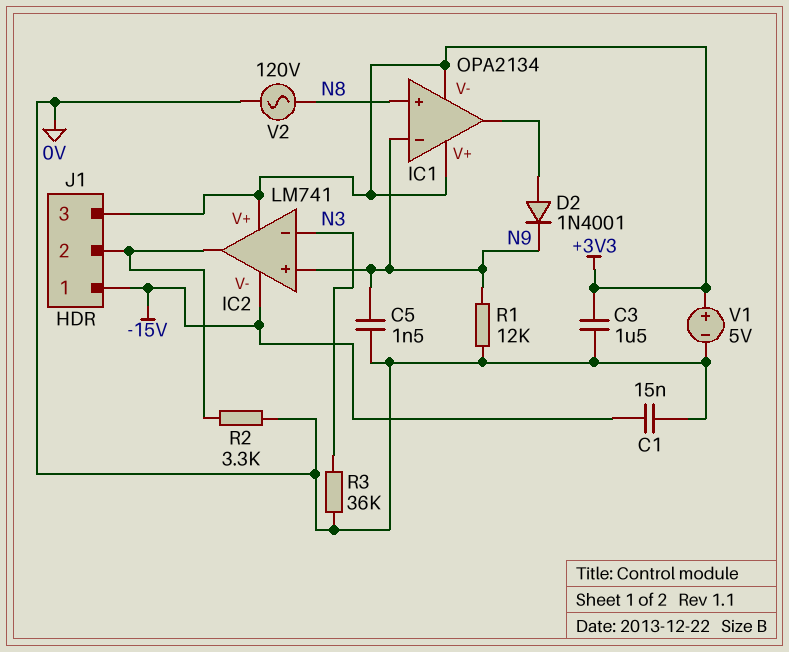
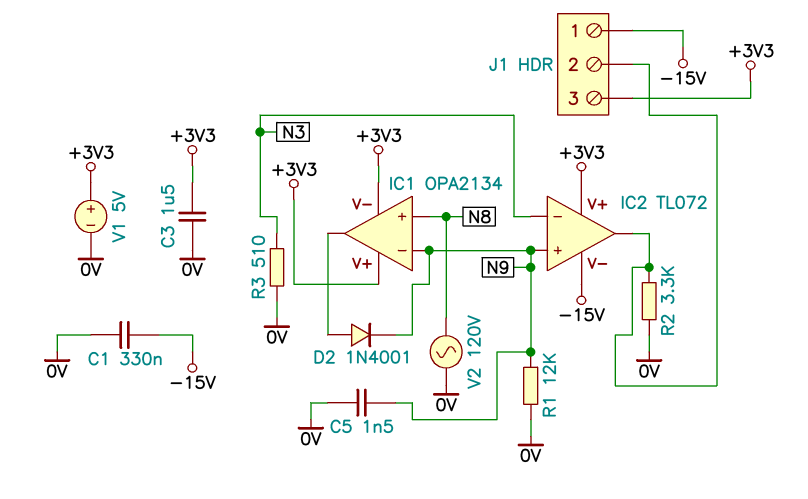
C1: 15nF (-15V, 0V) -> 330nF (-15V, 0V)
IC2: LM741 -> TL072
R3: 36k (0V, N3) -> 510 (0V, N3)

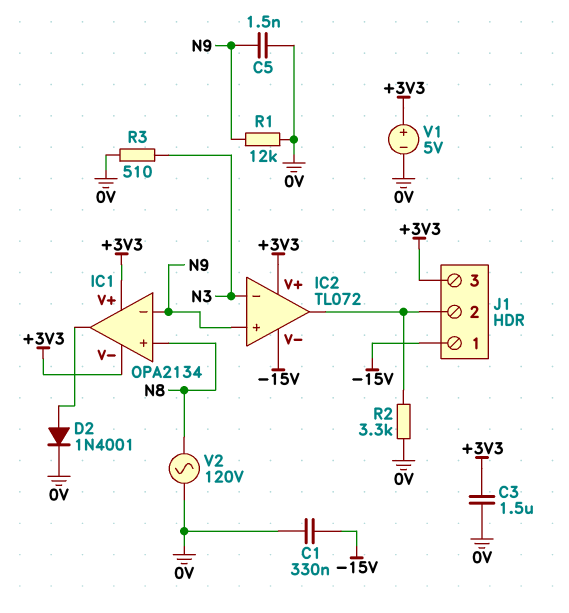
D2: diode 1N4001 (A IC1/out, K N9) -> diode 1N4001 (A IC1/out, K 0V)

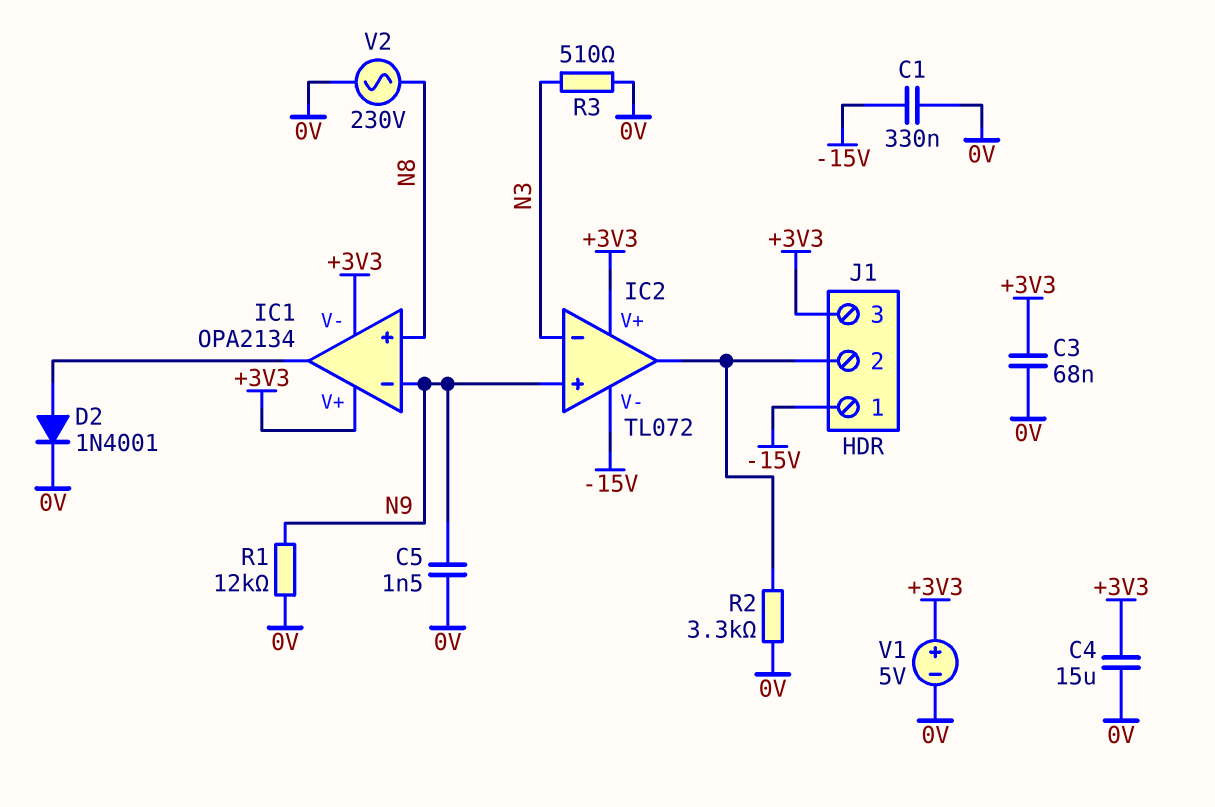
C3: 1.5uF (+3V3, 0V) -> 68nF (+3V3, 0V)
C4: none -> 15uF (+3V3, 0V)
V2: AC 120V (0V, N8) -> AC 230V (0V, N8)

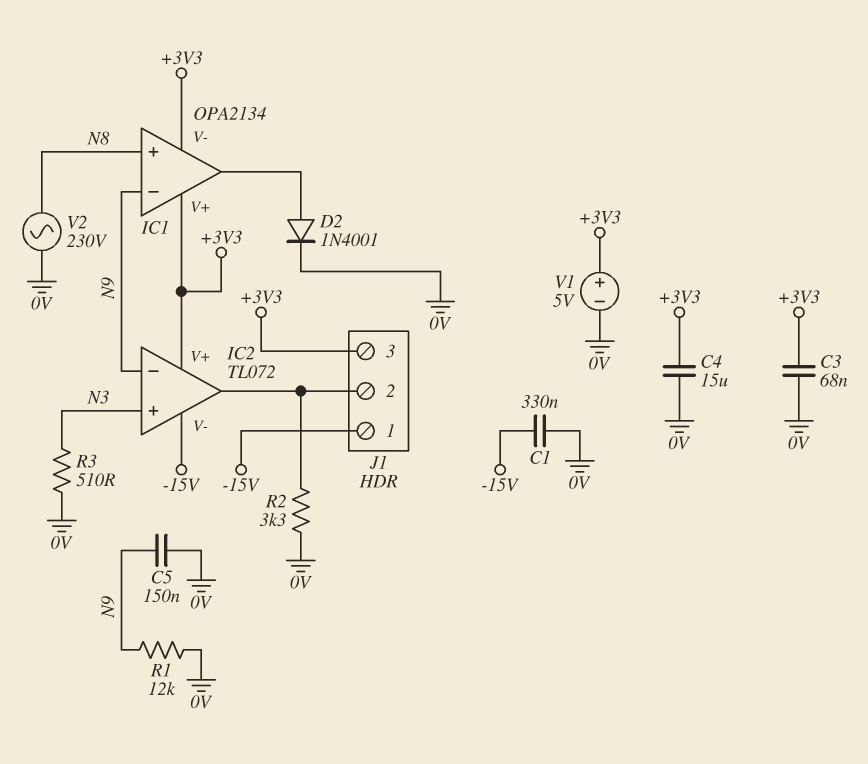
C5: 1.5nF (0V, N9) -> 150nF (0V, N9)
IC2 pin in+: N9 -> N3
IC2 pin in-: N3 -> N9

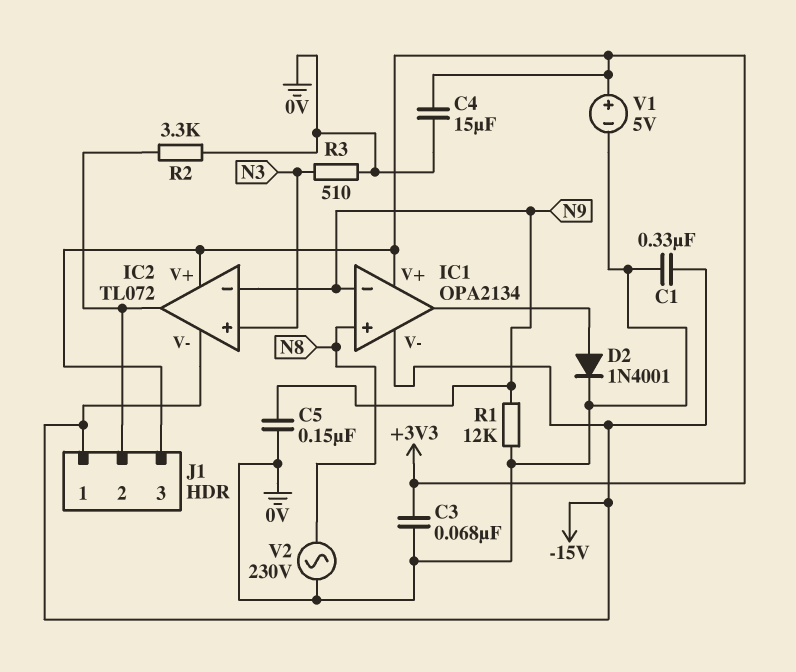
IC1 pin V-: +3V3 -> -15V

